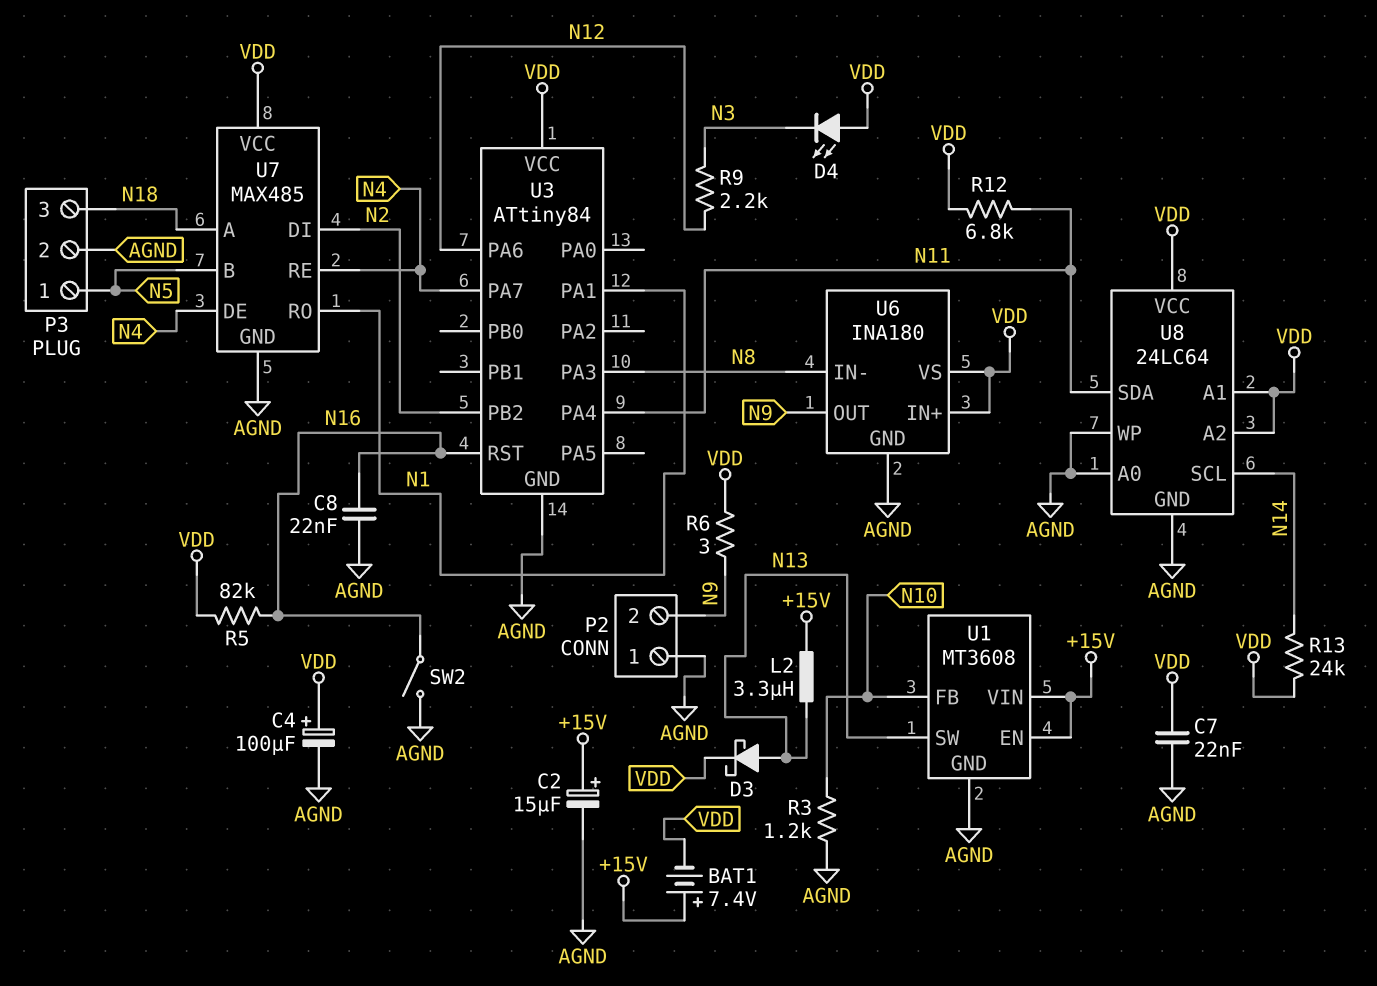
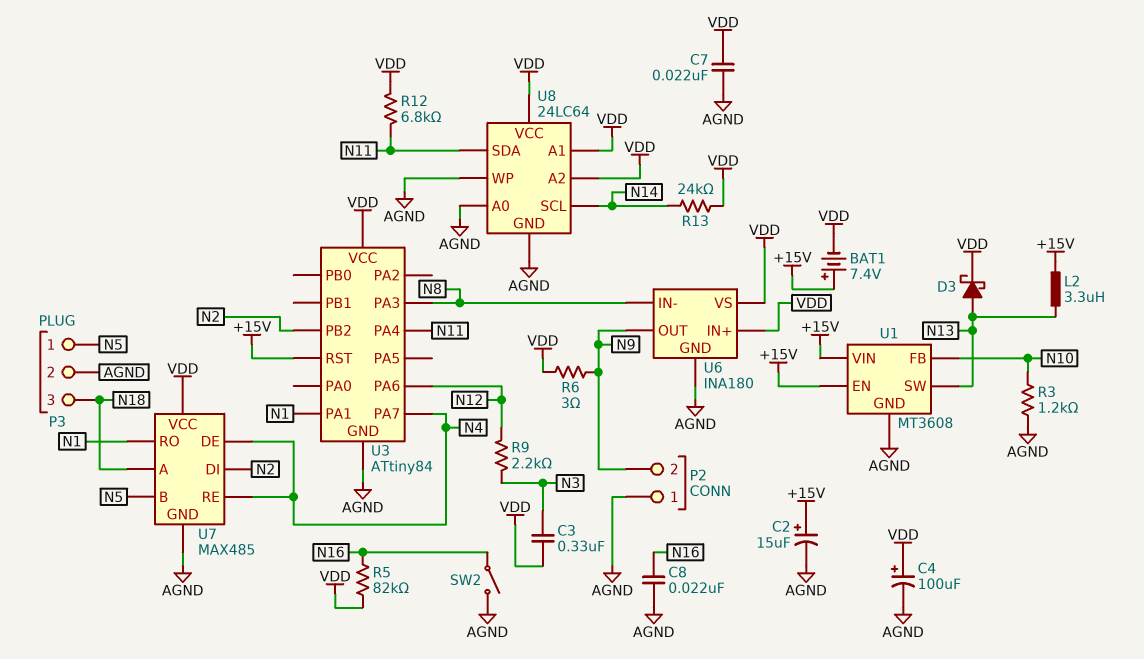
C3: none -> 330nF (N3, VDD)
D4: LED (A VDD, K N3) -> none
U3 pin RST: N16 -> +15V

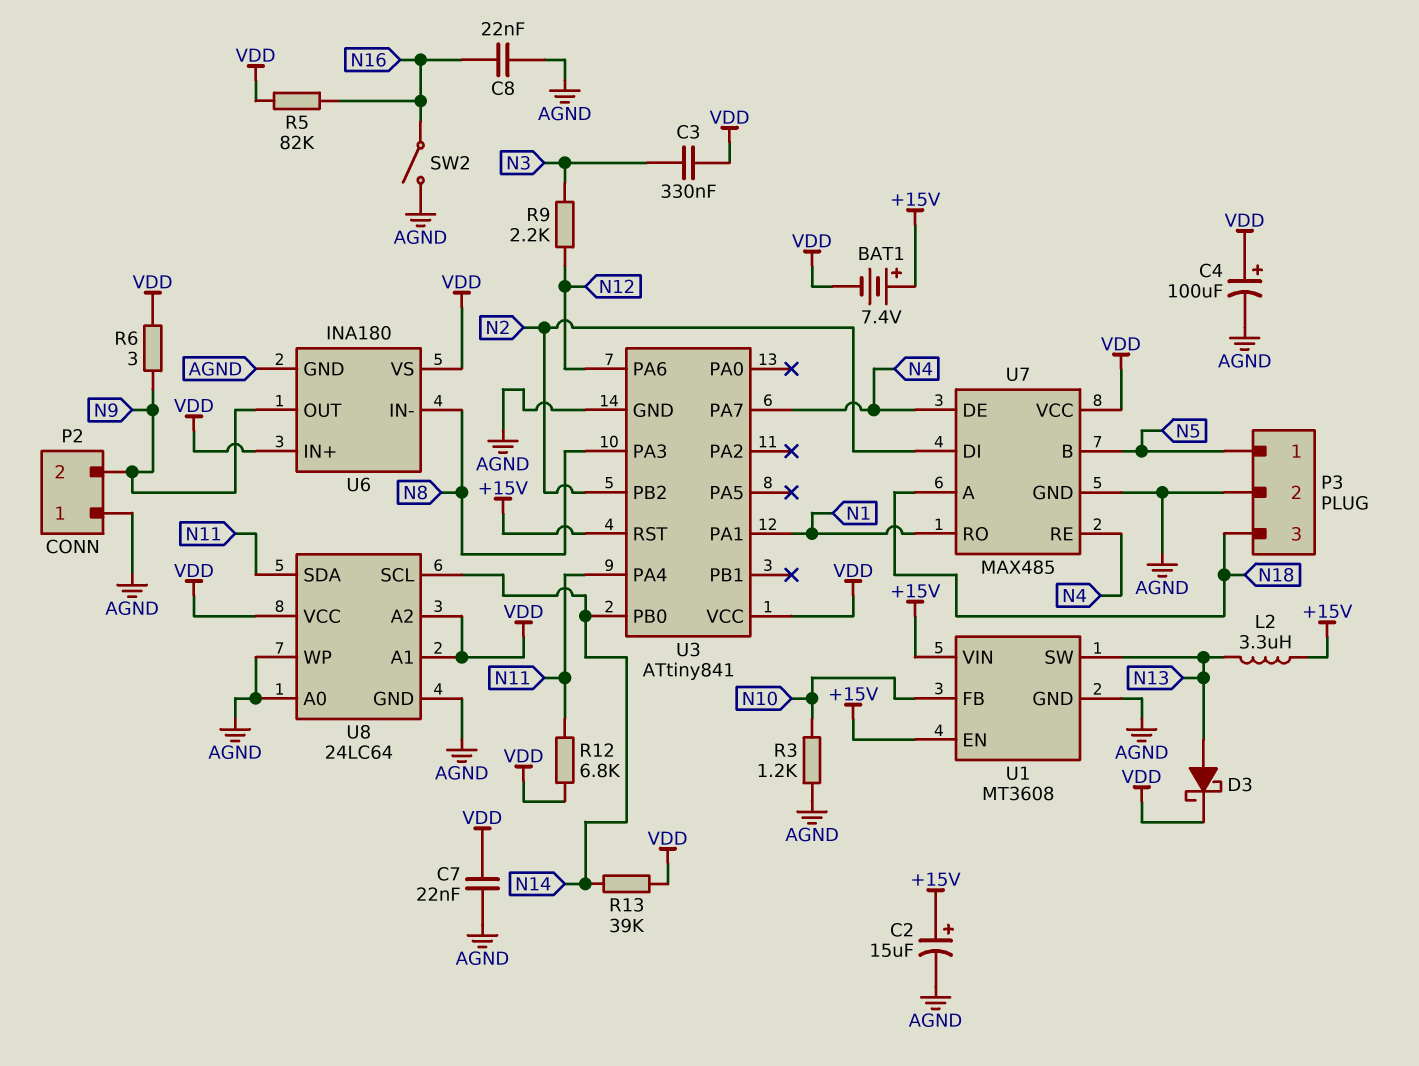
R13: 24k (N14, VDD) -> 39k (N14, VDD)
U3: ATtiny84 -> ATtiny841
U3 pin PB0: none -> N14

